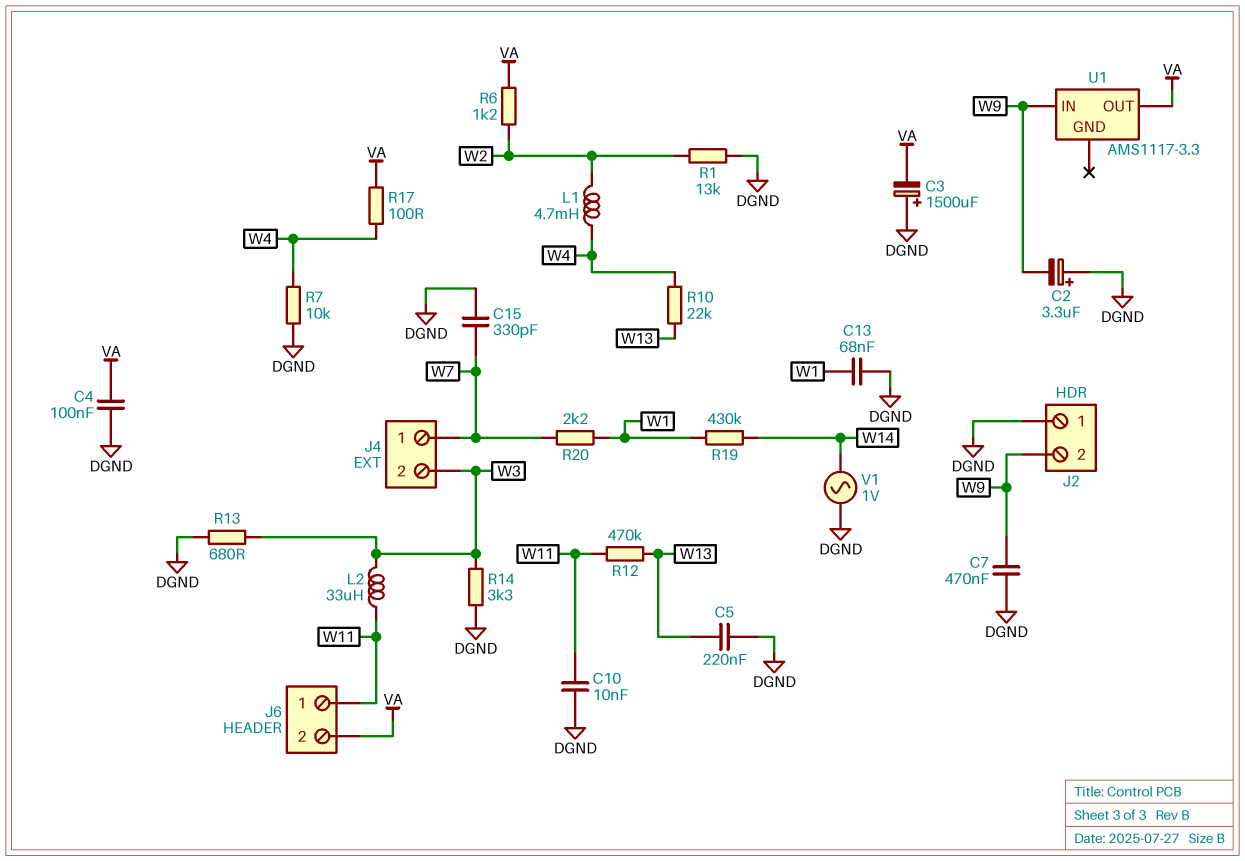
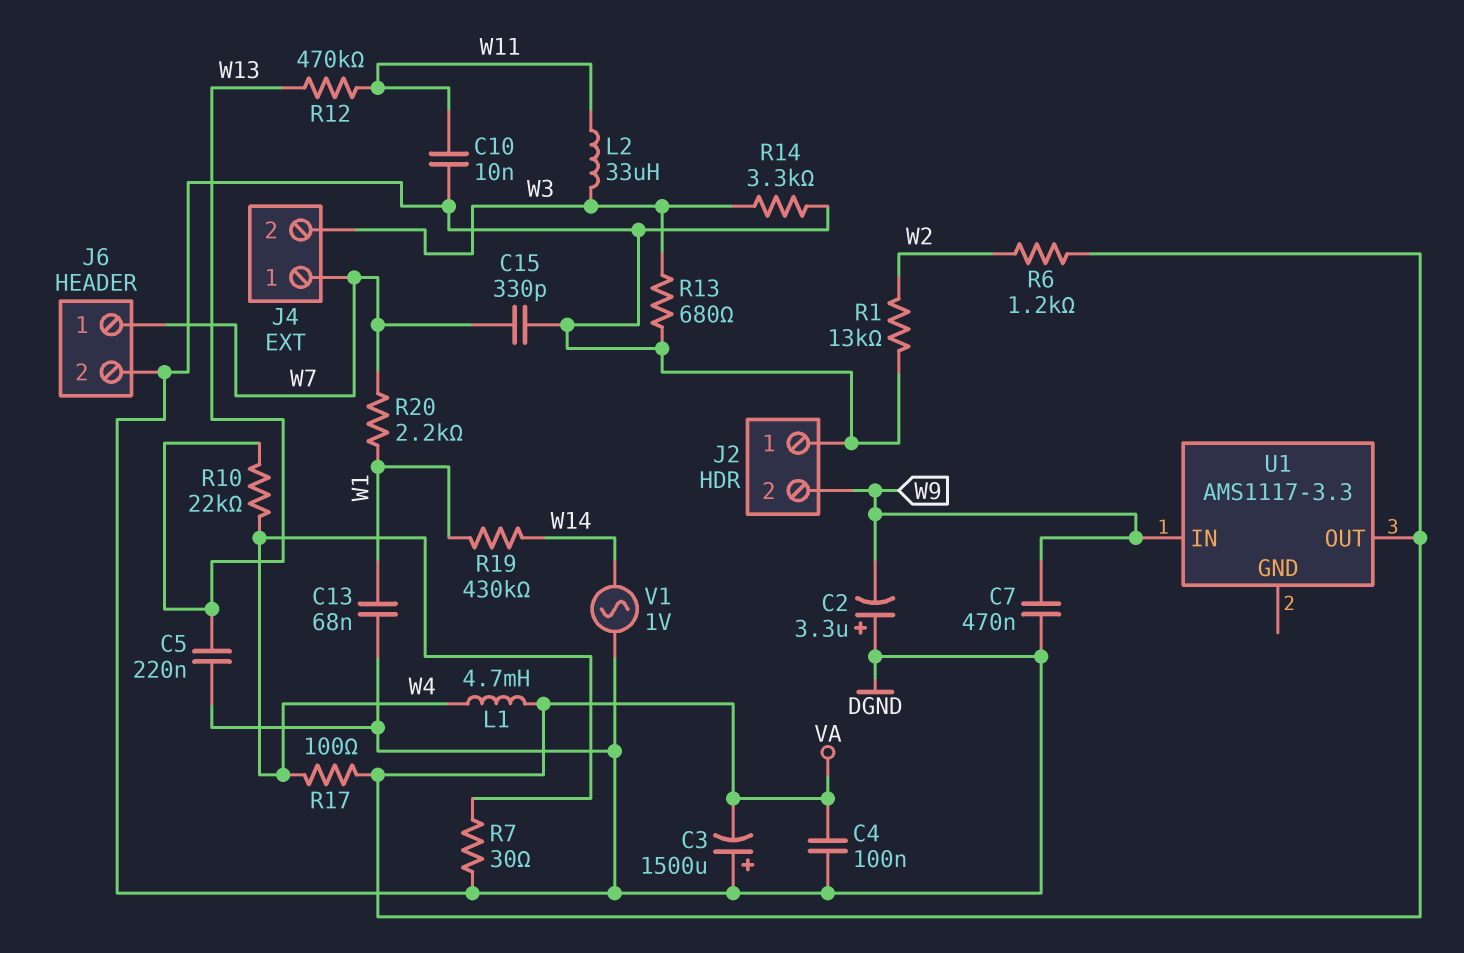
J6 pin 1: W11 -> W7
J6 pin 2: VA -> DGND
L1: 4.7mH (W2, W4) -> 4.7mH (VA, W4)
R7: 10k (DGND, W4) -> 30 (DGND, W4)

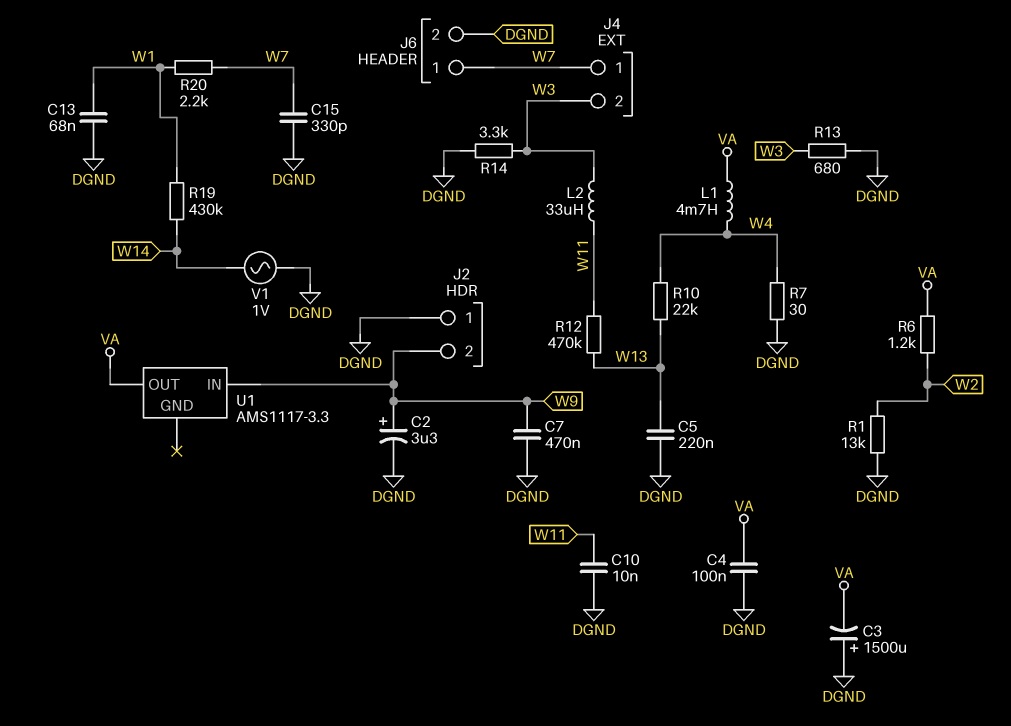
C2: 3.3uF (plus DGND, minus W9) -> 3.3uF (plus W9, minus DGND)
R17: 100 (VA, W4) -> none

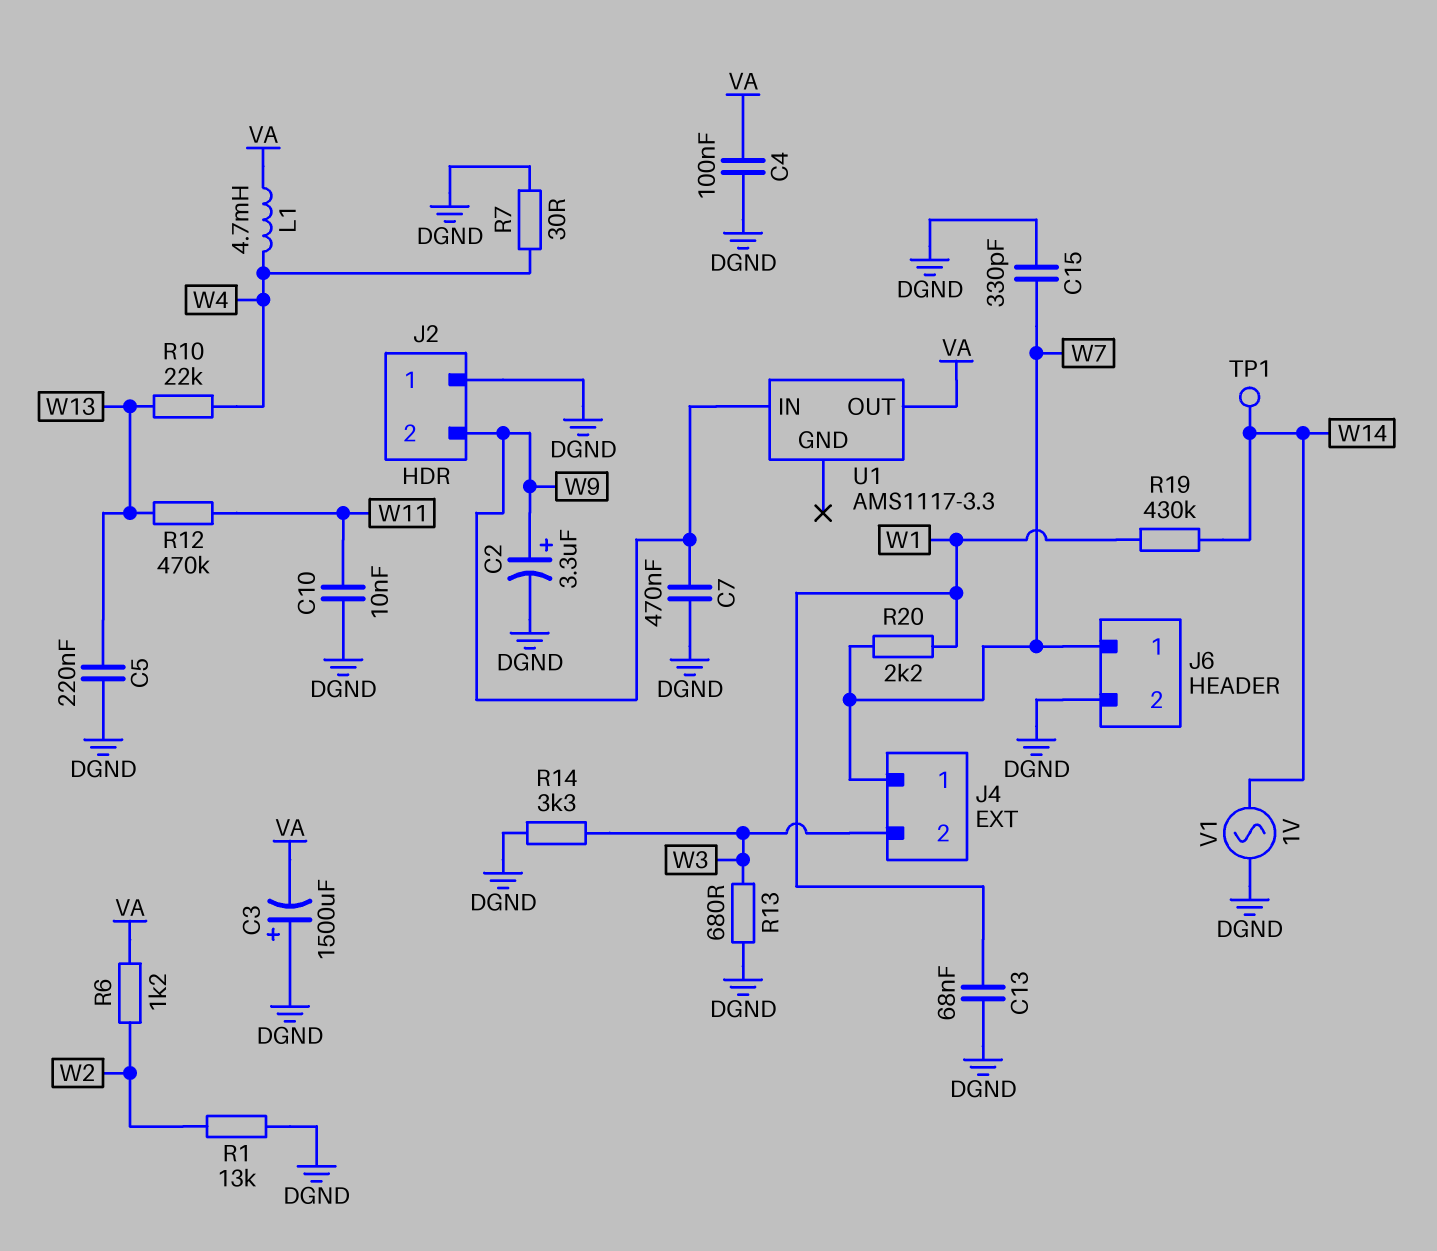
L2: 33uH (W3, W11) -> none
TP1: none -> test point (W14)

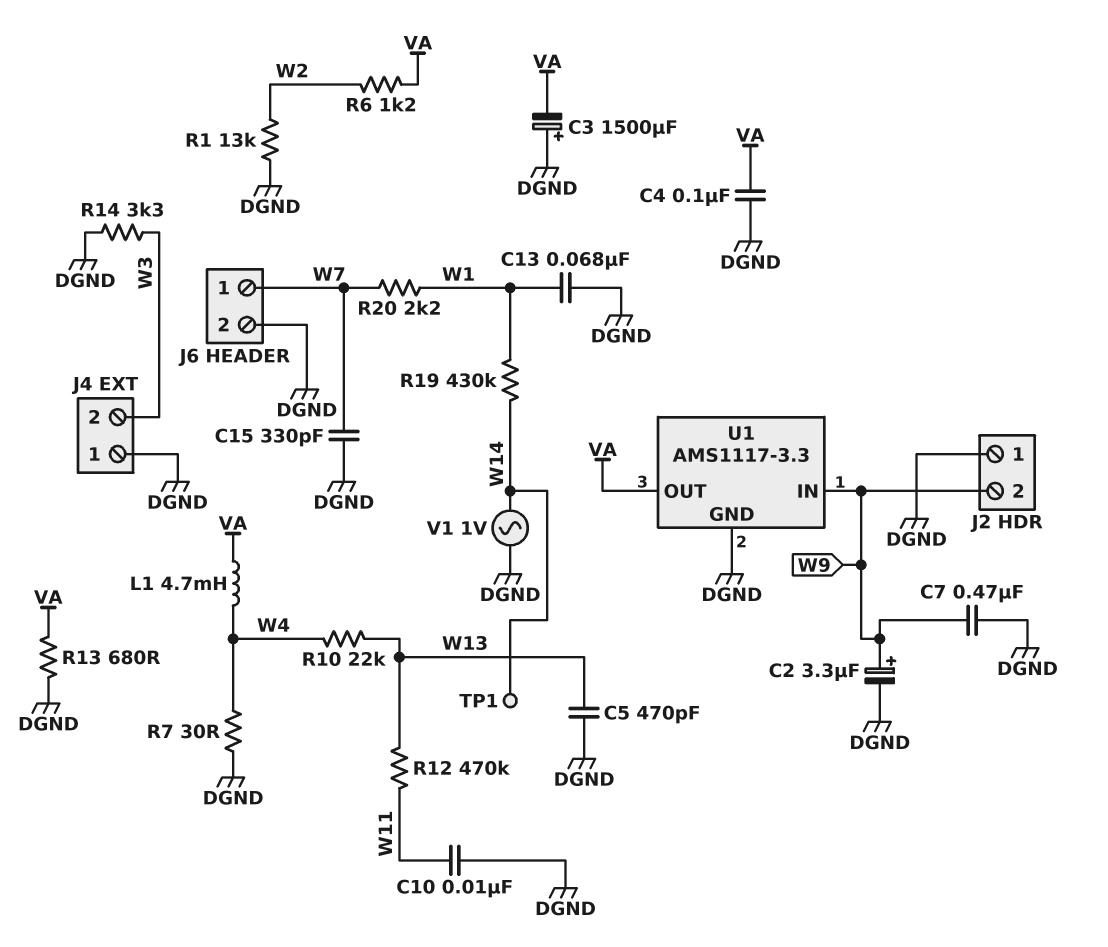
C5: 220nF (DGND, W13) -> 470pF (DGND, W13)
J4 pin 1: W7 -> DGND
R13: 680 (DGND, W3) -> 680 (DGND, VA)
U1 pin GND: none -> DGND

